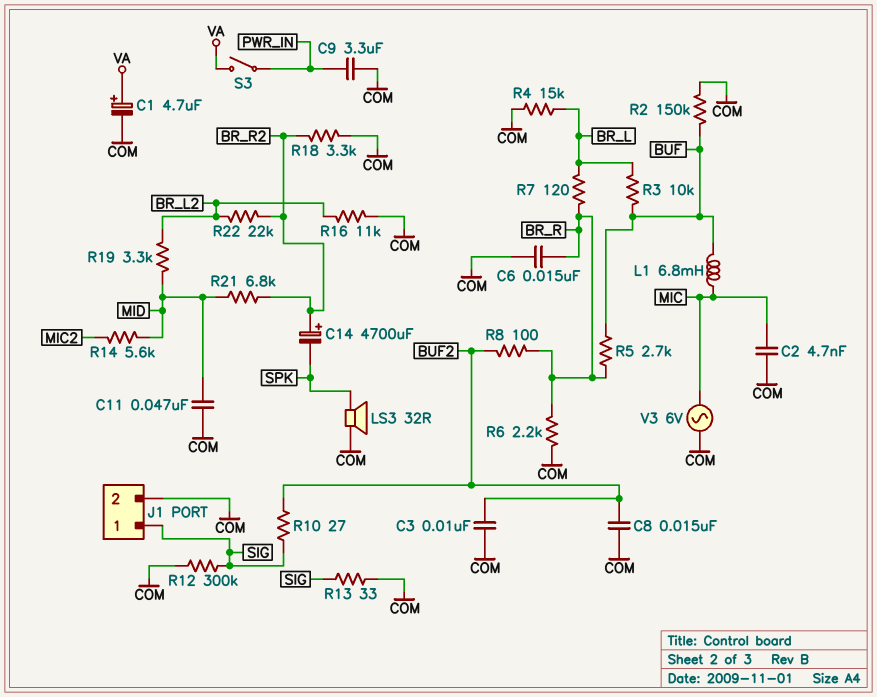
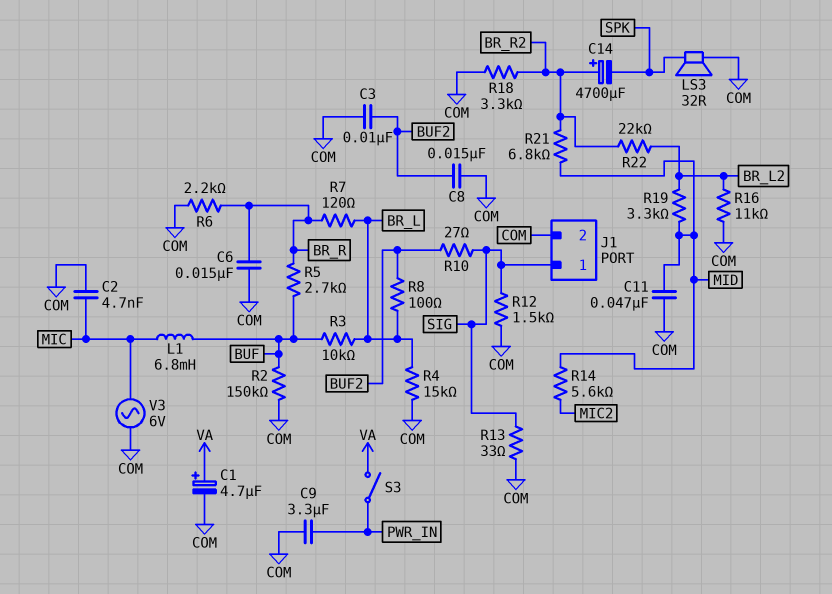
R8: 100 (BR_R, BUF2) -> 100 (BR_L, BUF2)
R12: 300k (COM, SIG) -> 1.5k (COM, SIG)

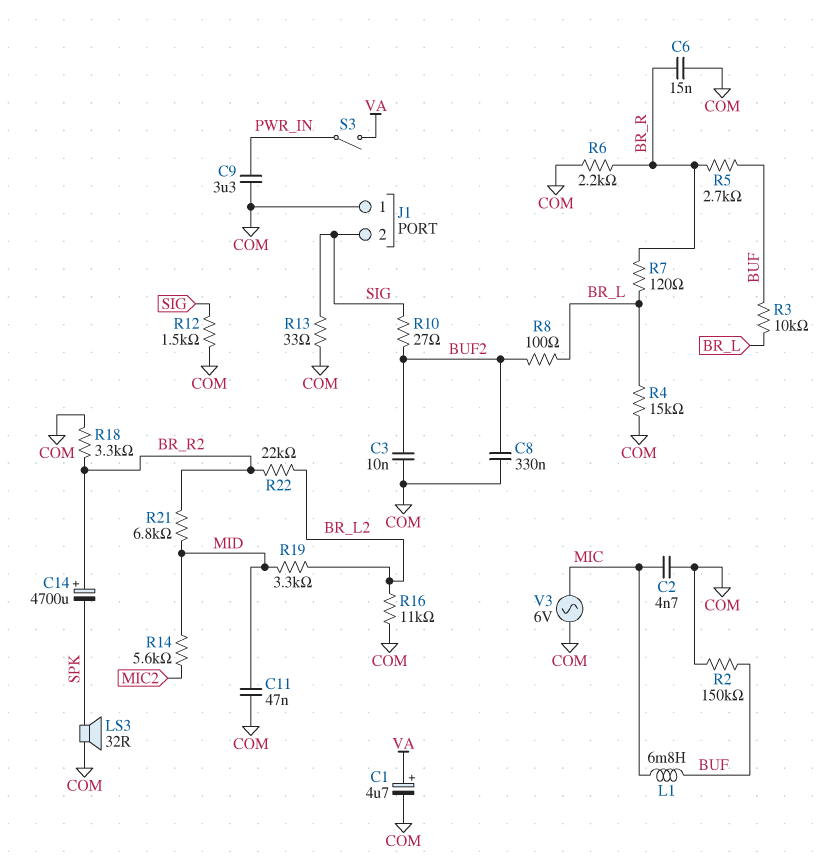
C8: 15nF (BUF2, COM) -> 330nF (BUF2, COM)
J1 pin 1: SIG -> COM
J1 pin 2: COM -> SIG

